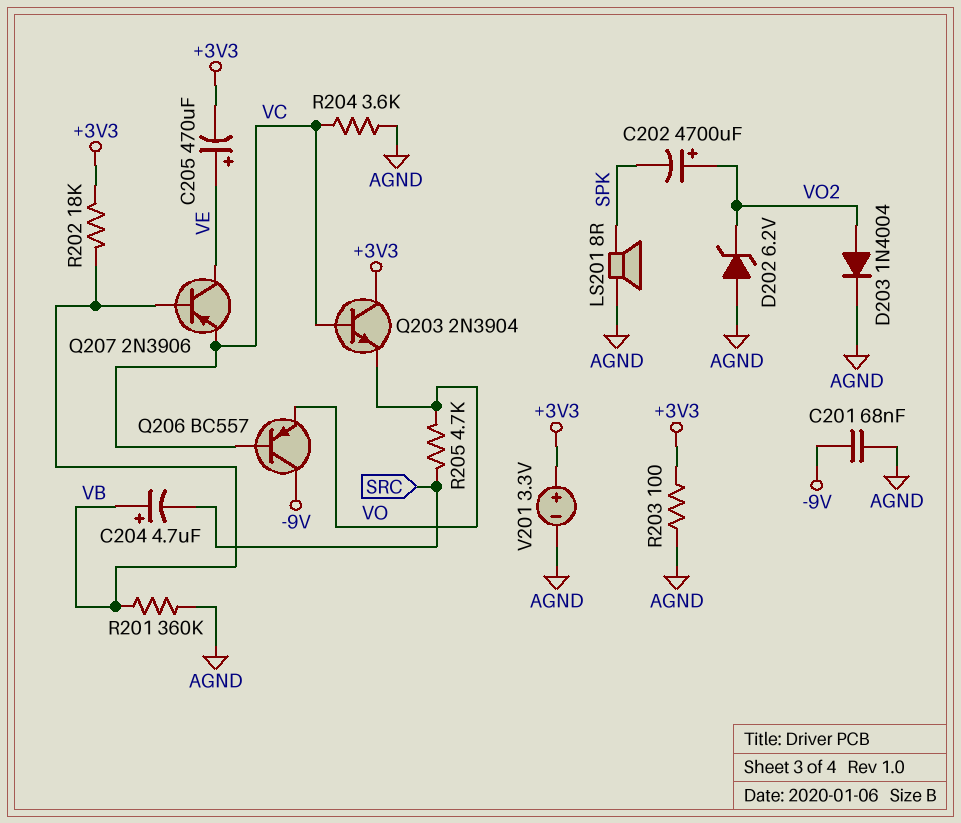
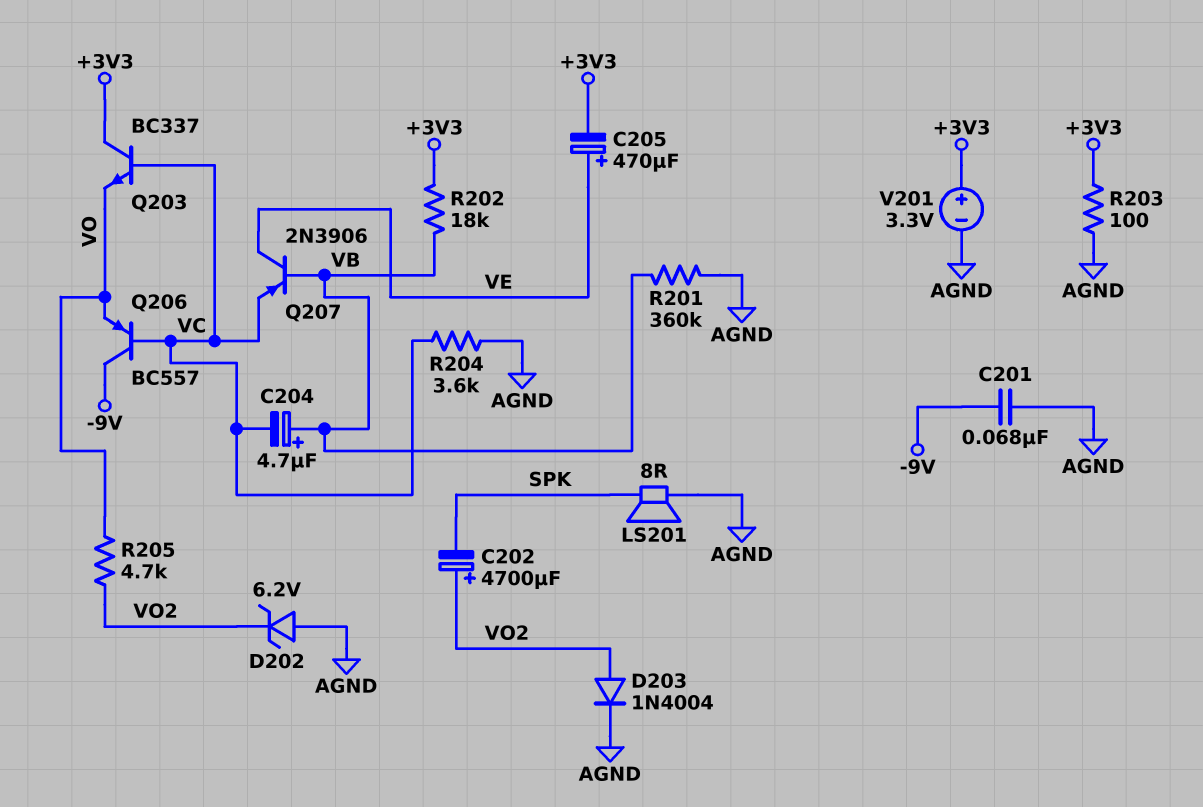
C204: 4.7uF (plus VB, minus SRC) -> 4.7uF (plus VB, minus VC)
Q203: NPN 2N3904 (B VC, C +3V3, E VO) -> NPN BC337 (B VC, C +3V3, E VO)
R205: 4.7k (SRC, VO) -> 4.7k (VO, VO2)

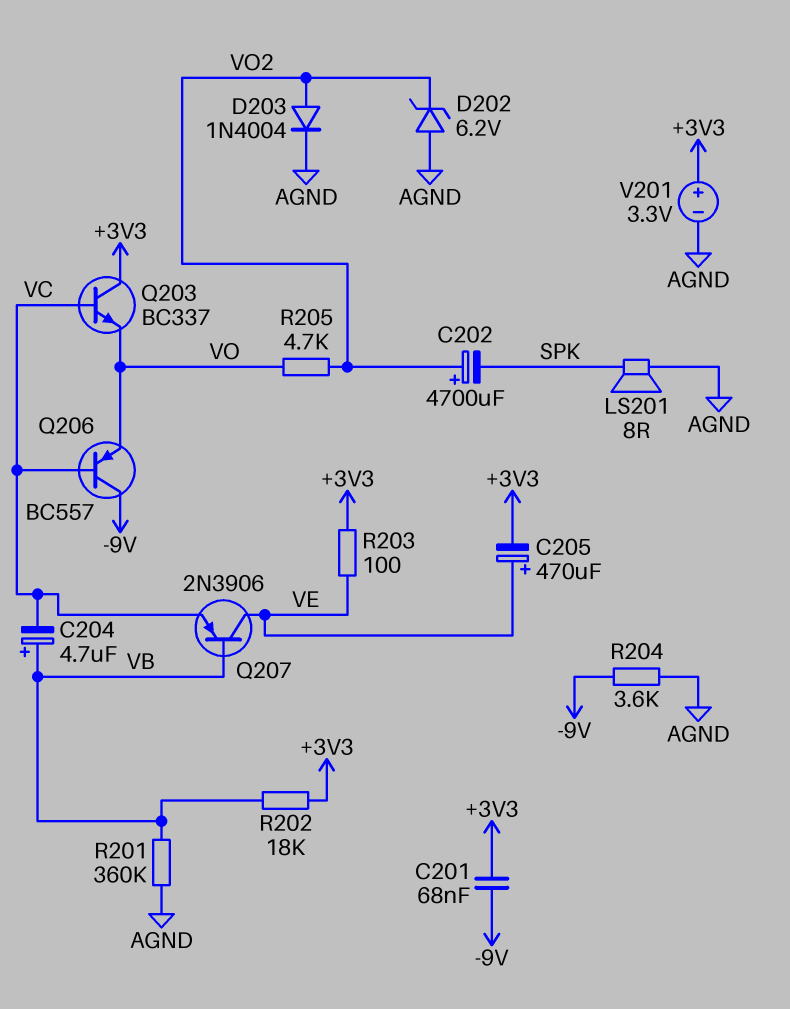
C201: 68nF (-9V, AGND) -> 68nF (+3V3, -9V)
R203: 100 (+3V3, AGND) -> 100 (+3V3, VE)
R204: 3.6k (AGND, VC) -> 3.6k (-9V, AGND)

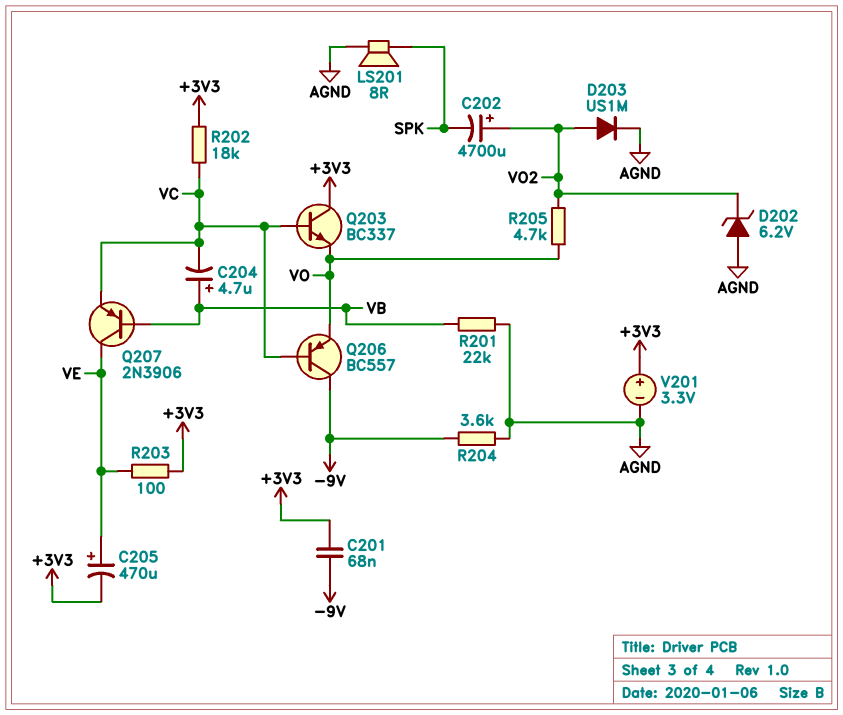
D203: diode 1N4004 (A VO2, K AGND) -> diode US1M (A VO2, K AGND)
R201: 360k (AGND, VB) -> 22k (AGND, VB)
R202: 18k (+3V3, VB) -> 18k (+3V3, VC)

